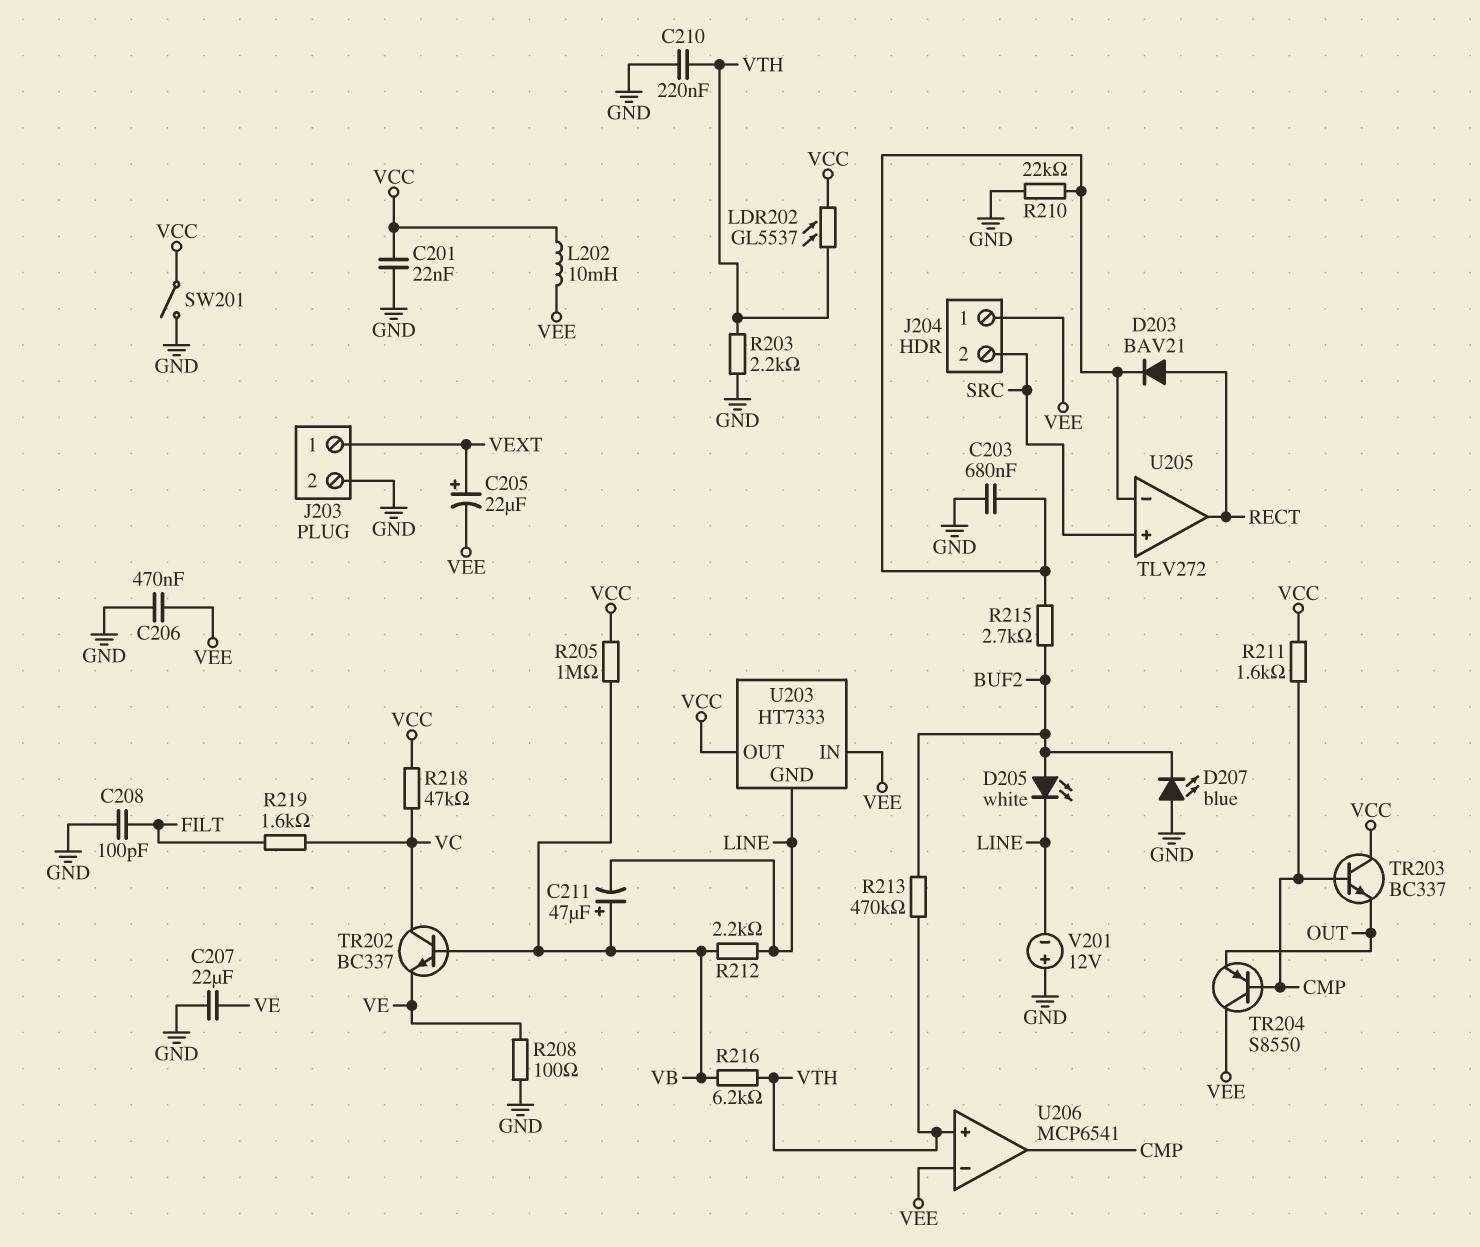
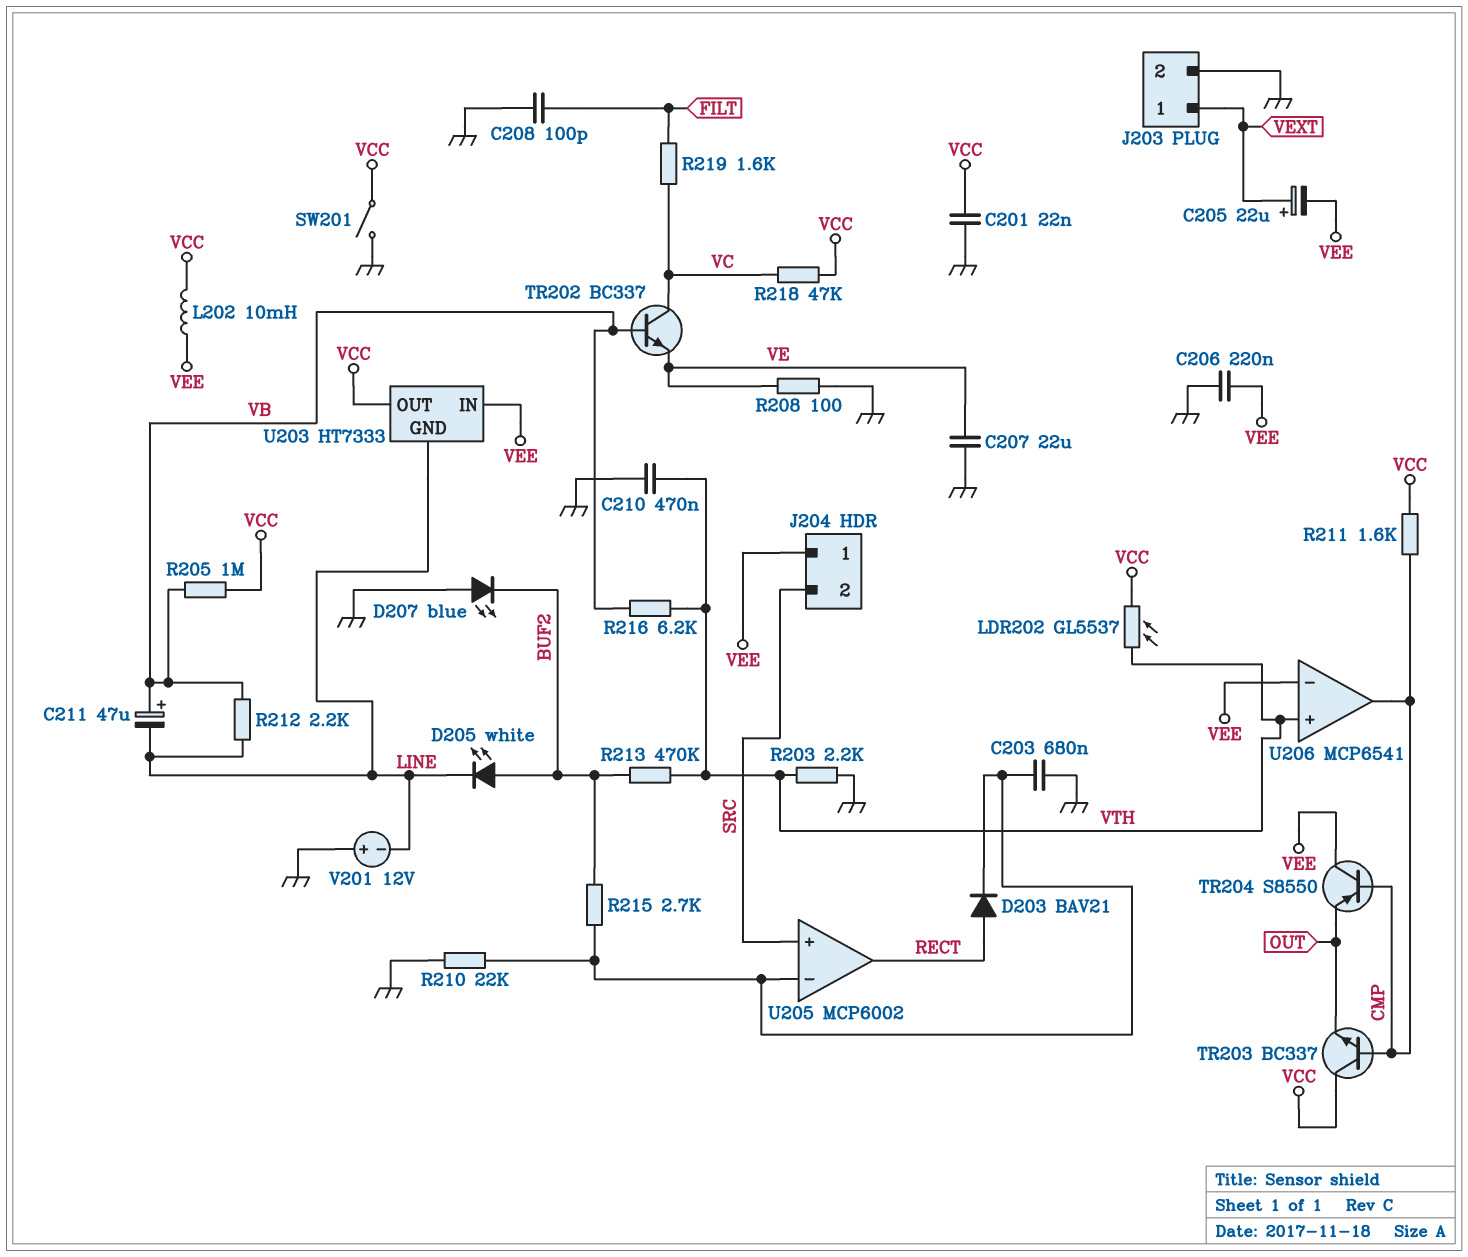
C206: 470nF (GND, VEE) -> 220nF (GND, VEE)
C210: 220nF (GND, VTH) -> 470nF (GND, VTH)
U205: TLV272 -> MCP6002

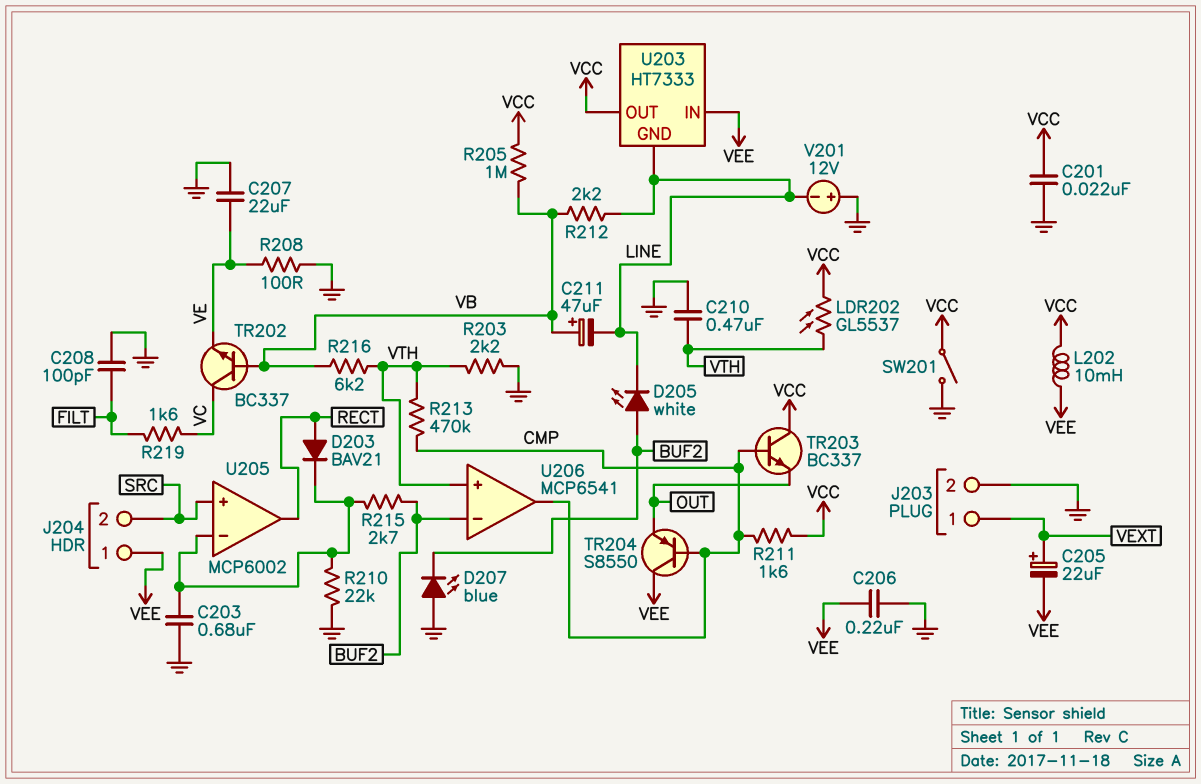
R213: 470k (BUF2, VTH) -> 470k (CMP, VTH)
R218: 47k (VC, VCC) -> none
U206 pin in-: VEE -> BUF2

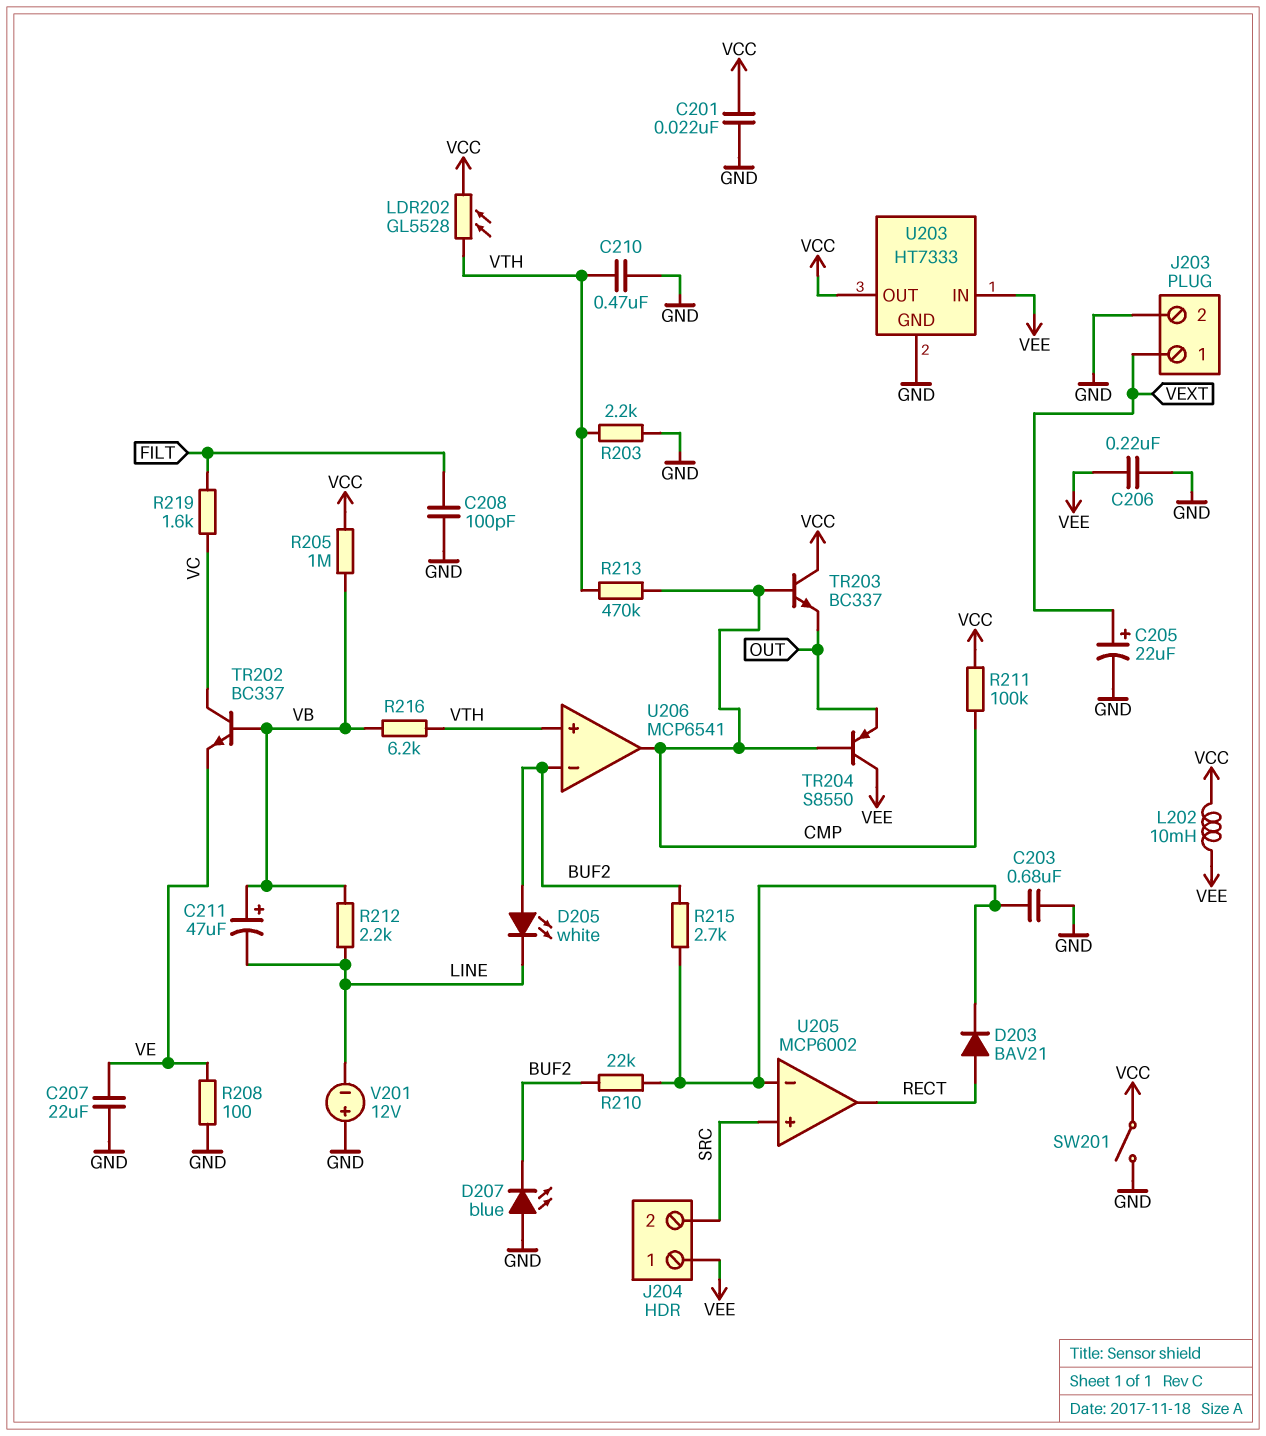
C205: 22uF (plus VEXT, minus VEE) -> 22uF (plus VEXT, minus GND)
LDR202: GL5537 (VCC, VTH) -> GL5528 (VCC, VTH)
R210: 22k (GND, U205/in-) -> 22k (BUF2, U205/in-)
R211: 1.6k (CMP, VCC) -> 100k (CMP, VCC)
U203 pin GND: LINE -> GND

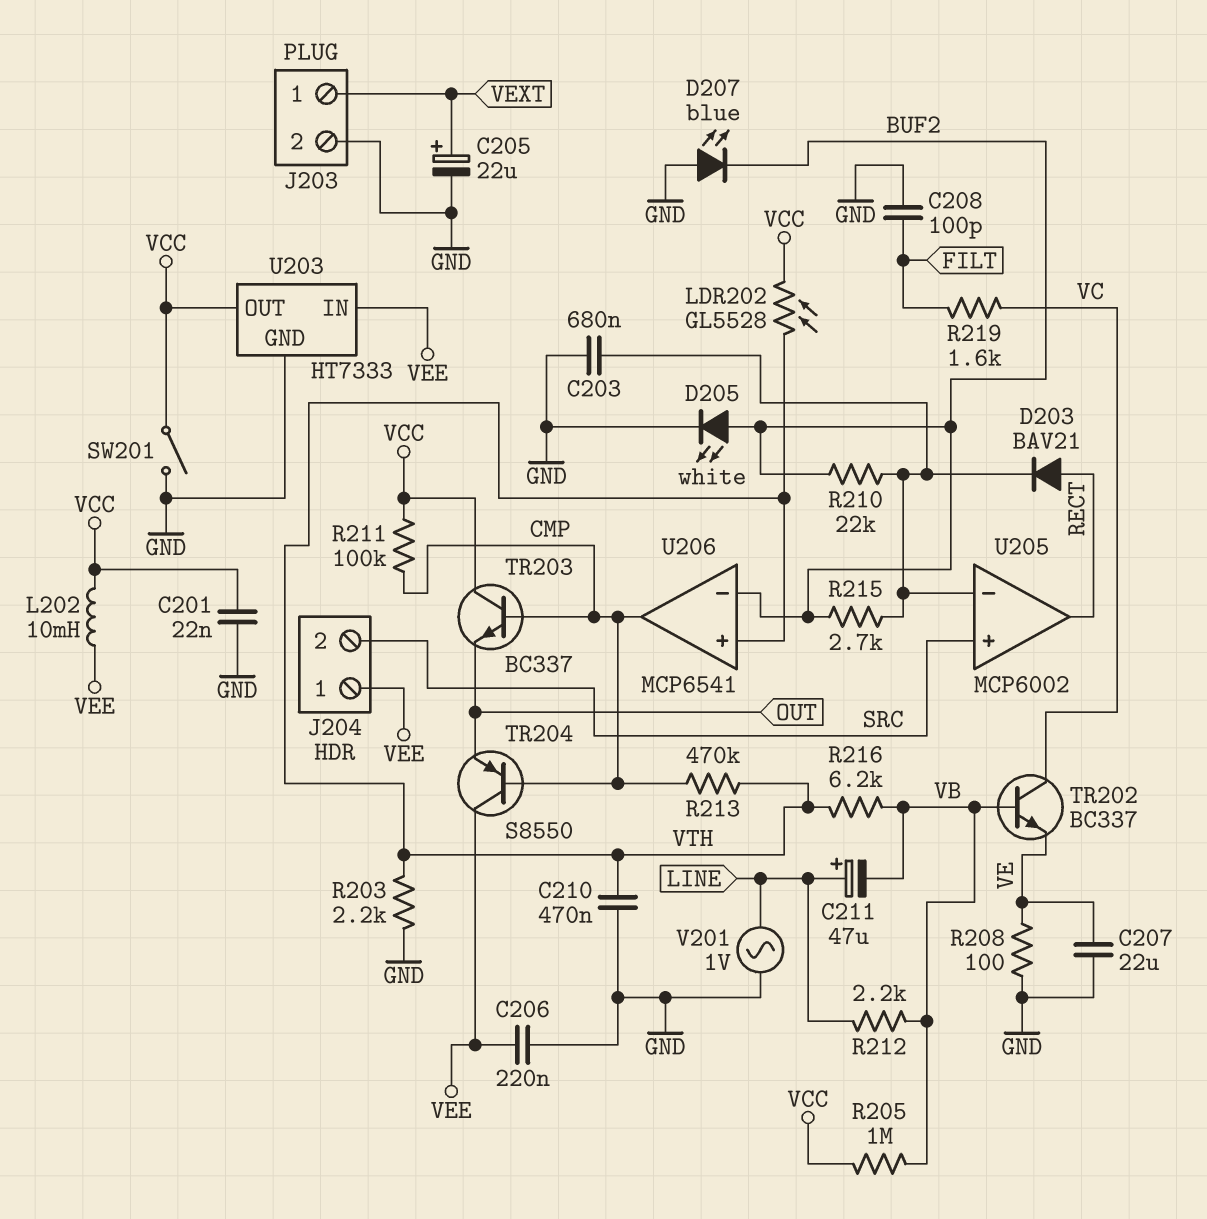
C211: 47uF (plus VB, minus LINE) -> 47uF (plus LINE, minus VB)
D205: LED white (A BUF2, K LINE) -> LED white (A BUF2, K GND)
V201: 12V (plus GND, minus LINE) -> AC 1V (GND, LINE)

